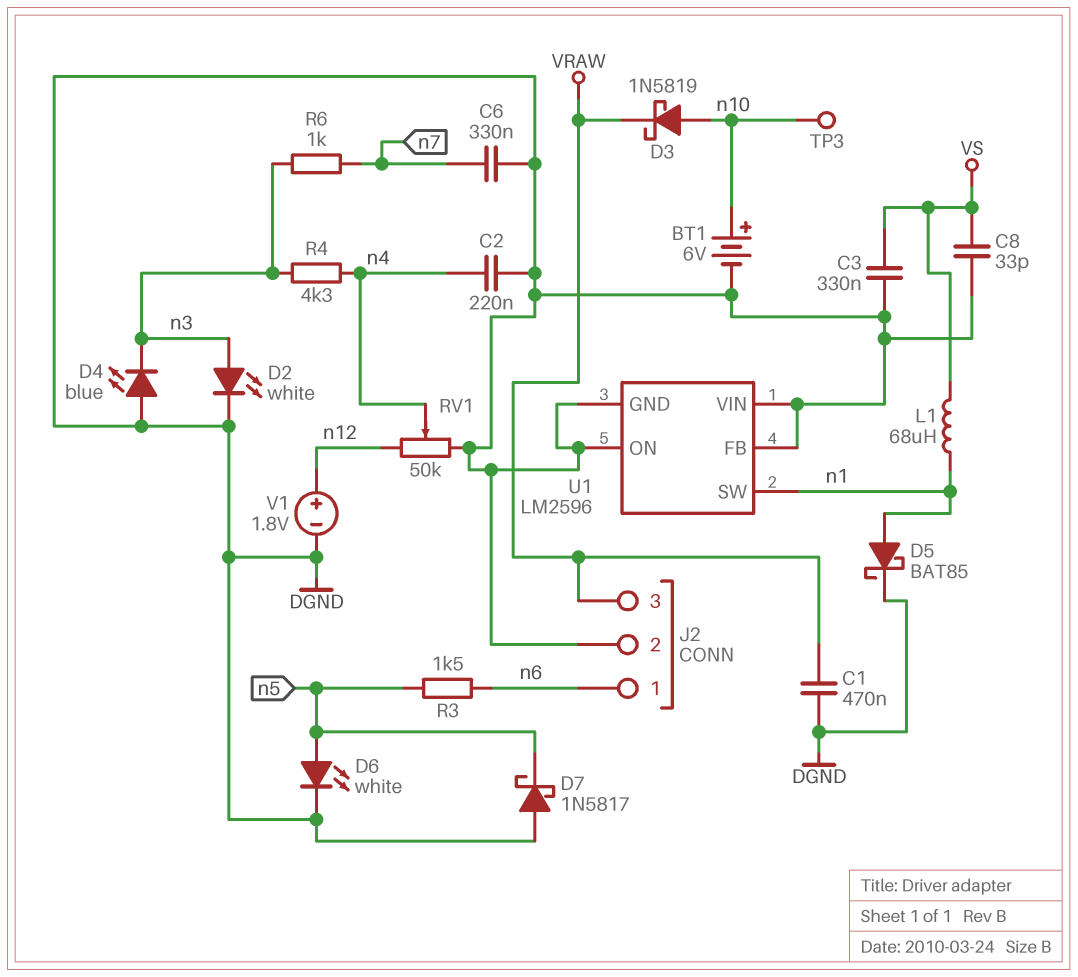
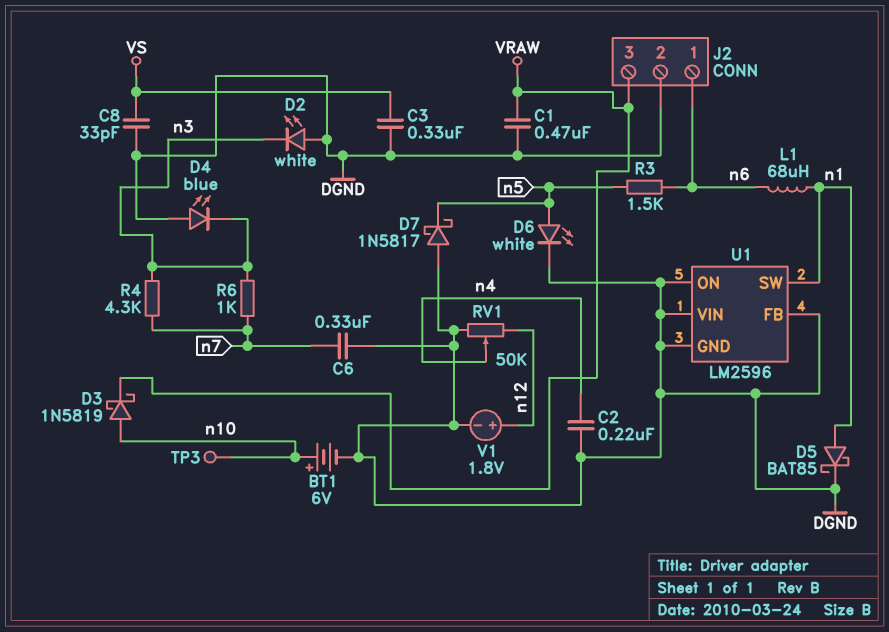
D2: LED white (A n3, K DGND) -> LED white (A DGND, K n3)
L1: 68uH (VS, n1) -> 68uH (n1, n6)
R4: 4.3k (n3, n4) -> 4.3k (n3, n7)

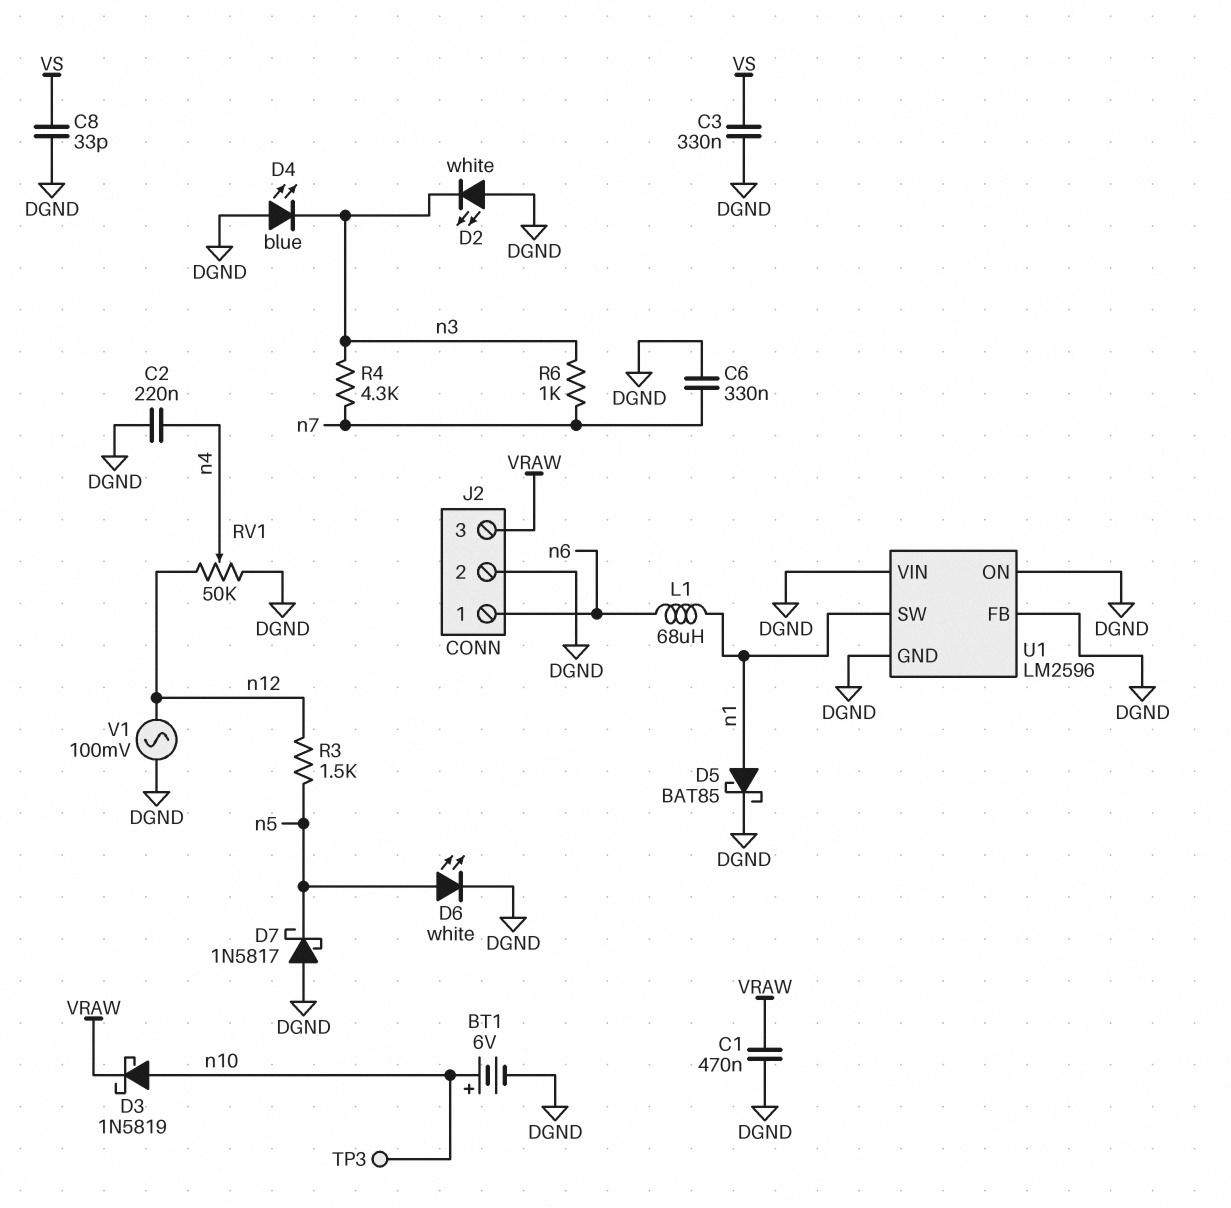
R3: 1.5k (n5, n6) -> 1.5k (n5, n12)
V1: 1.8V (plus n12, minus DGND) -> AC 100mV (DGND, n12)

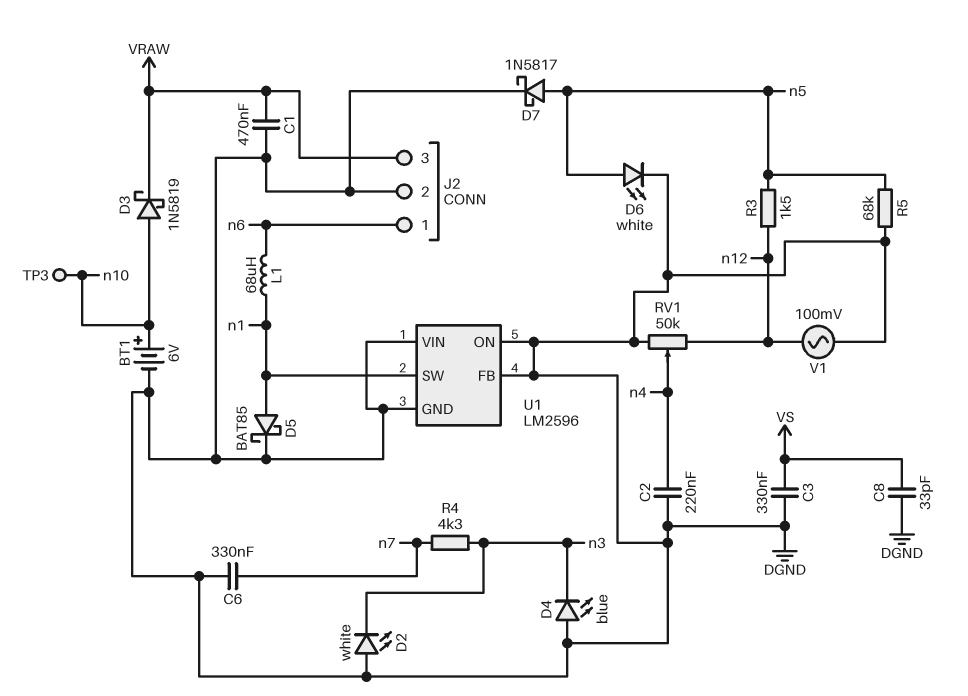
D7: schottky 1N5817 (A DGND, K n5) -> schottky 1N5817 (A n5, K DGND)
R5: none -> 68k (DGND, n5)
R6: 1k (n3, n7) -> none

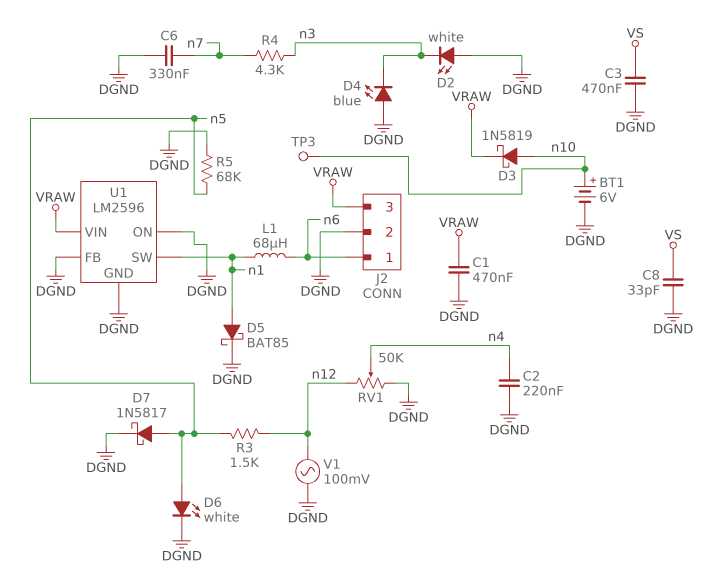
C3: 330nF (DGND, VS) -> 470nF (DGND, VS)
U1 pin VIN: DGND -> VRAW

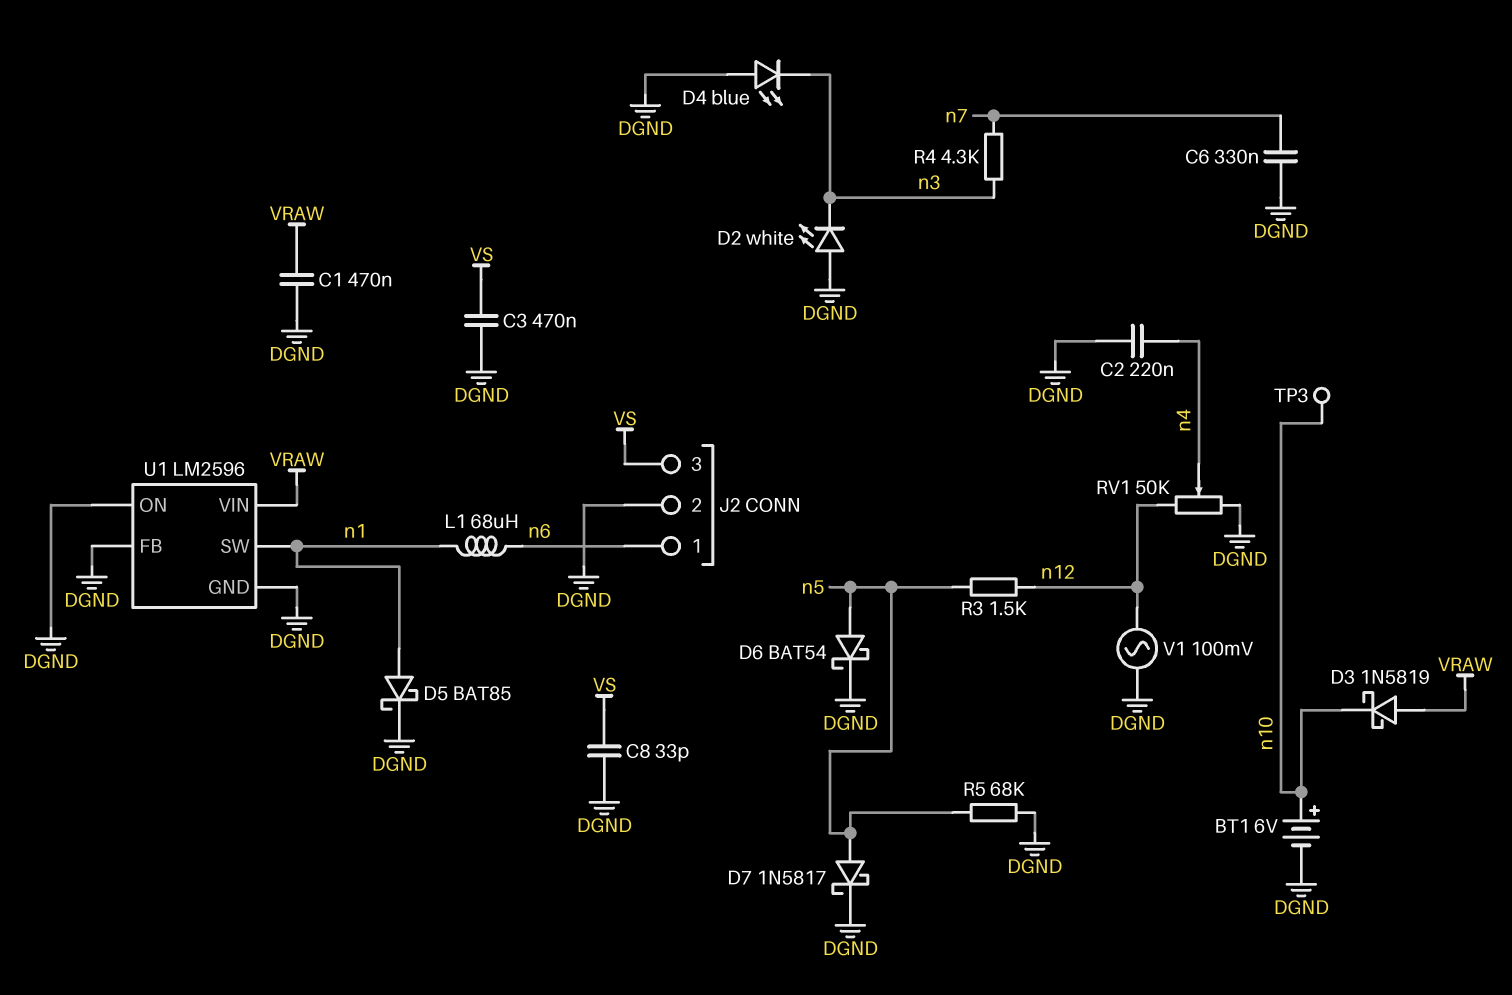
D3: schottky 1N5819 (A n10, K VRAW) -> schottky 1N5819 (A VRAW, K n10)
D6: LED white (A n5, K DGND) -> schottky BAT54 (A n5, K DGND)
J2 pin 3: VRAW -> VS

